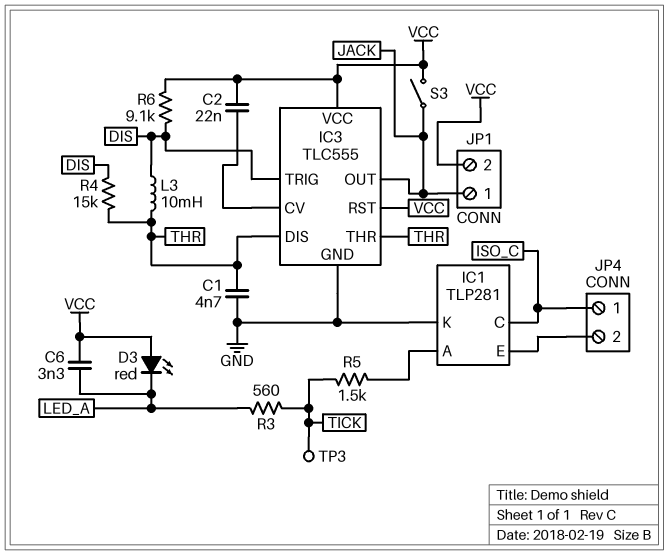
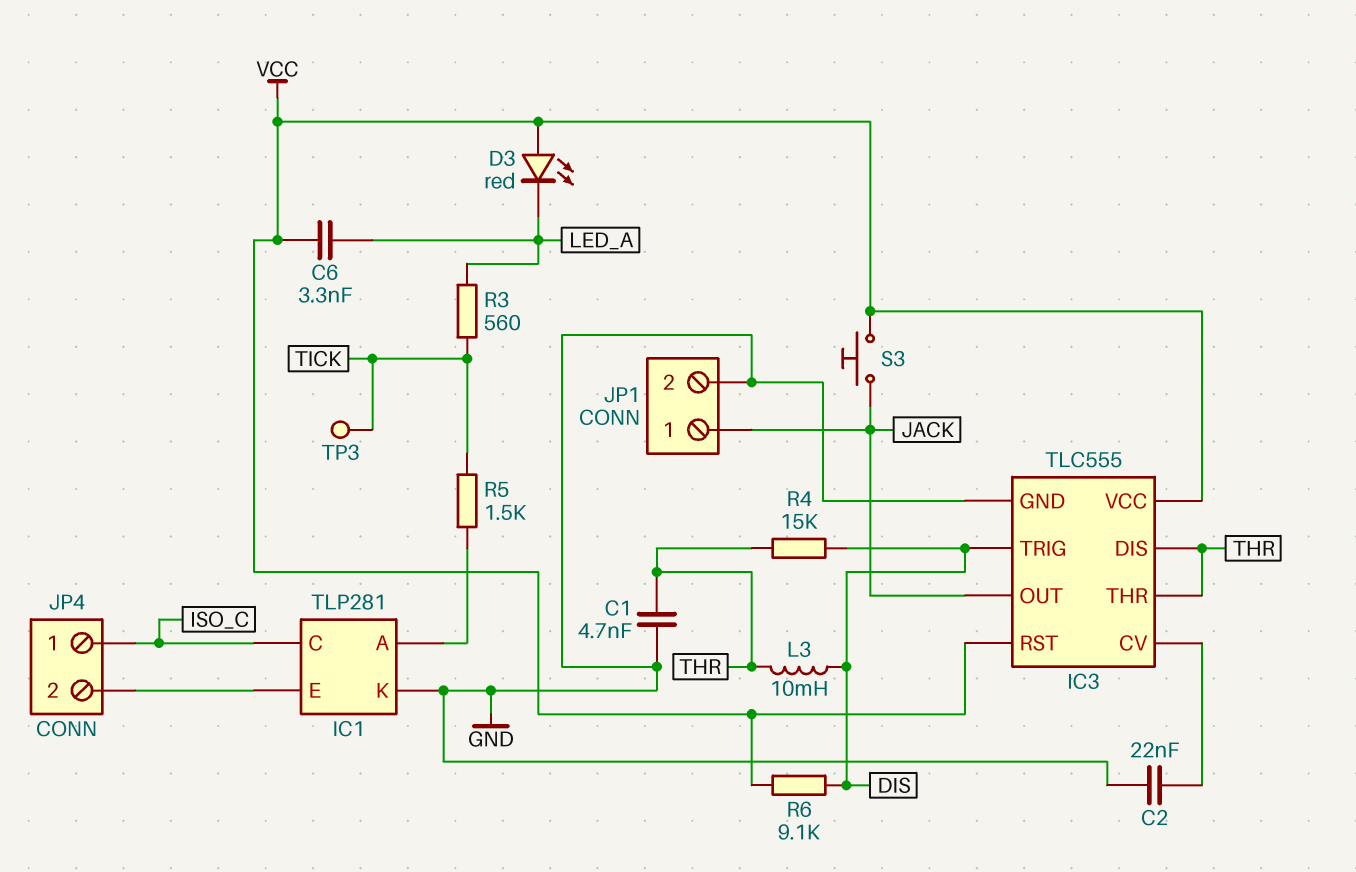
C2: 22nF (IC3/CV, VCC) -> 22nF (GND, IC3/CV)
JP1 pin 2: VCC -> GND
S3: switch (JACK, VCC) -> button (JACK, VCC)

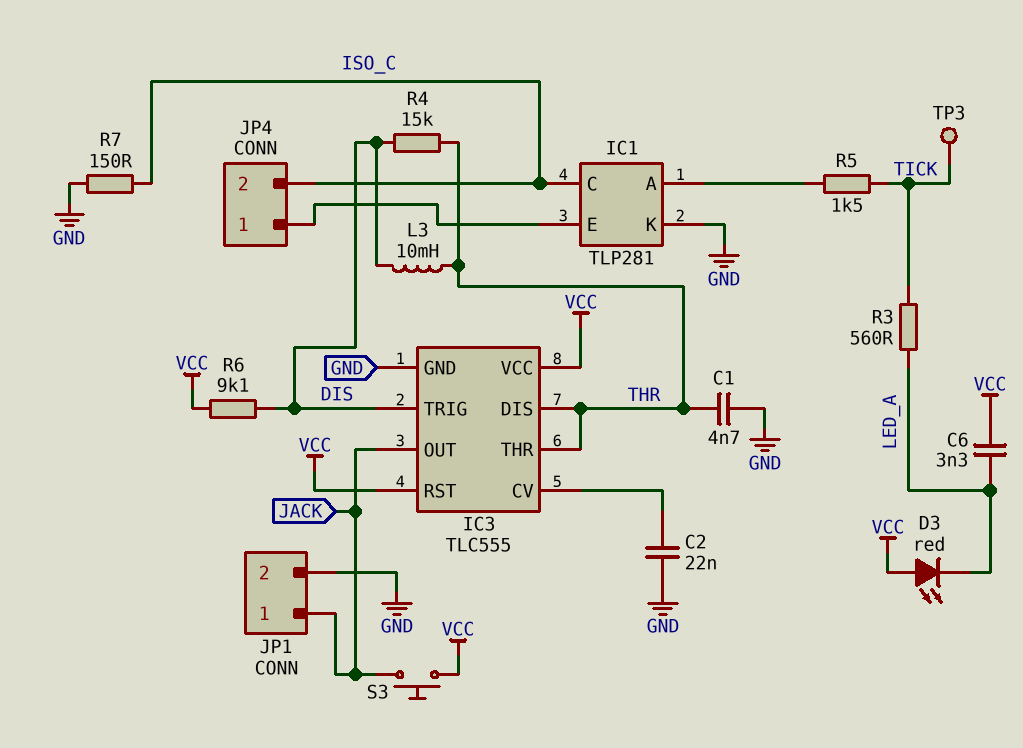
JP4 pin 1: ISO_C -> IC1/E
JP4 pin 2: IC1/E -> ISO_C
R7: none -> 150 (GND, ISO_C)

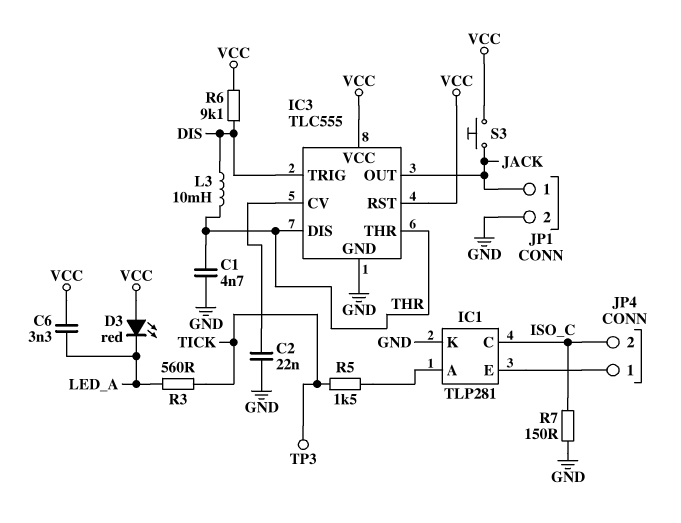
R4: 15k (DIS, THR) -> none

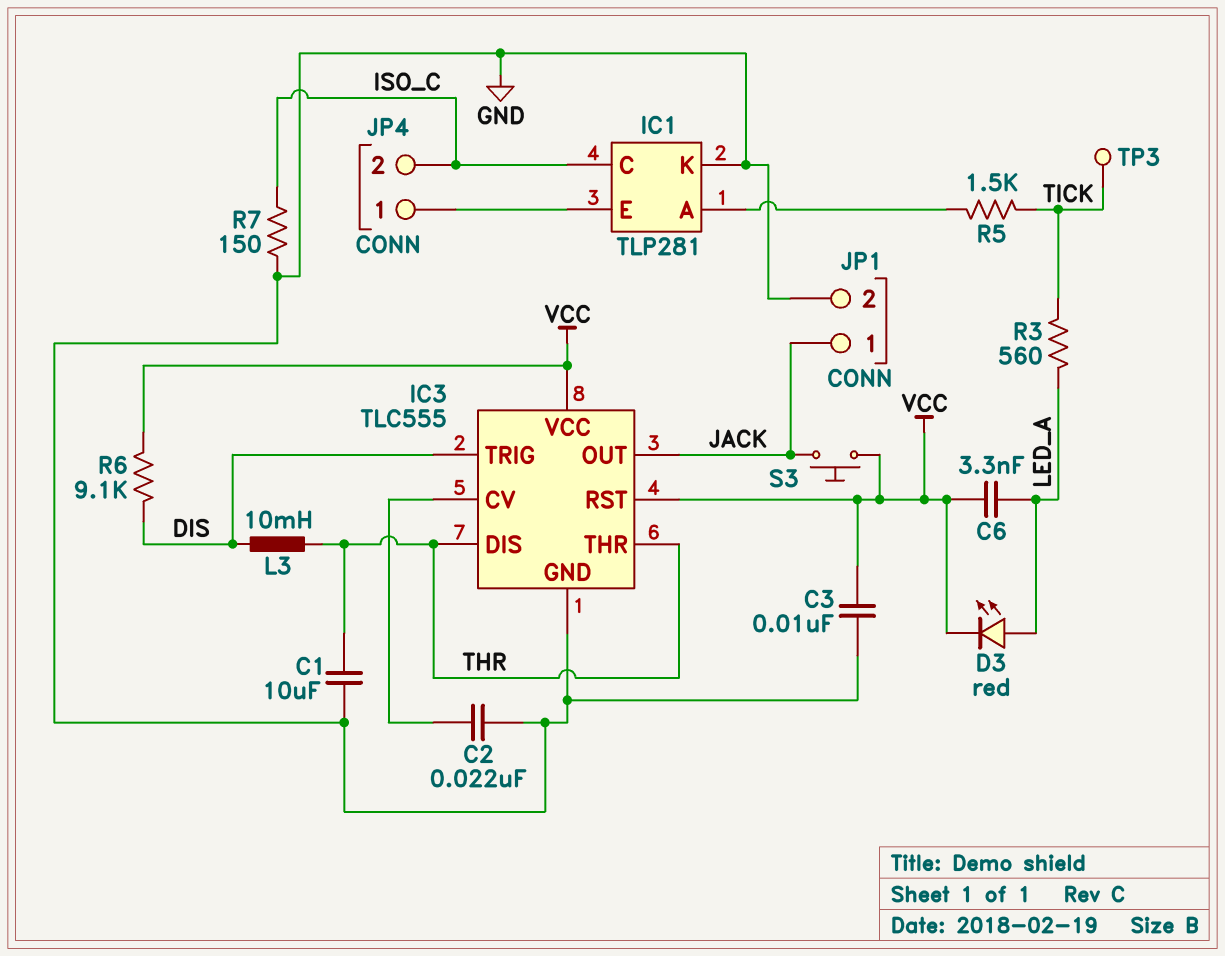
C1: 4.7nF (GND, THR) -> 10uF (GND, THR)
C3: none -> 10nF (GND, VCC)
D3: LED red (A VCC, K LED_A) -> LED red (A LED_A, K VCC)

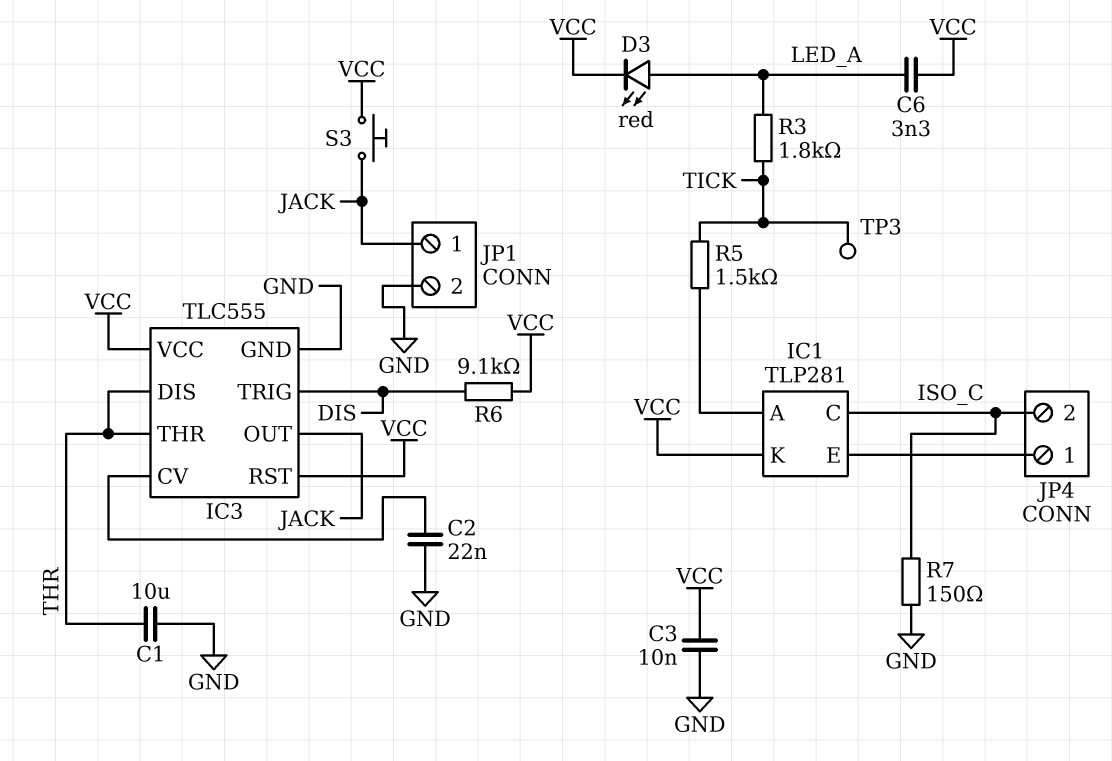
IC1 pin K: GND -> VCC
L3: 10mH (DIS, THR) -> none
R3: 560 (LED_A, TICK) -> 1.8k (LED_A, TICK)

